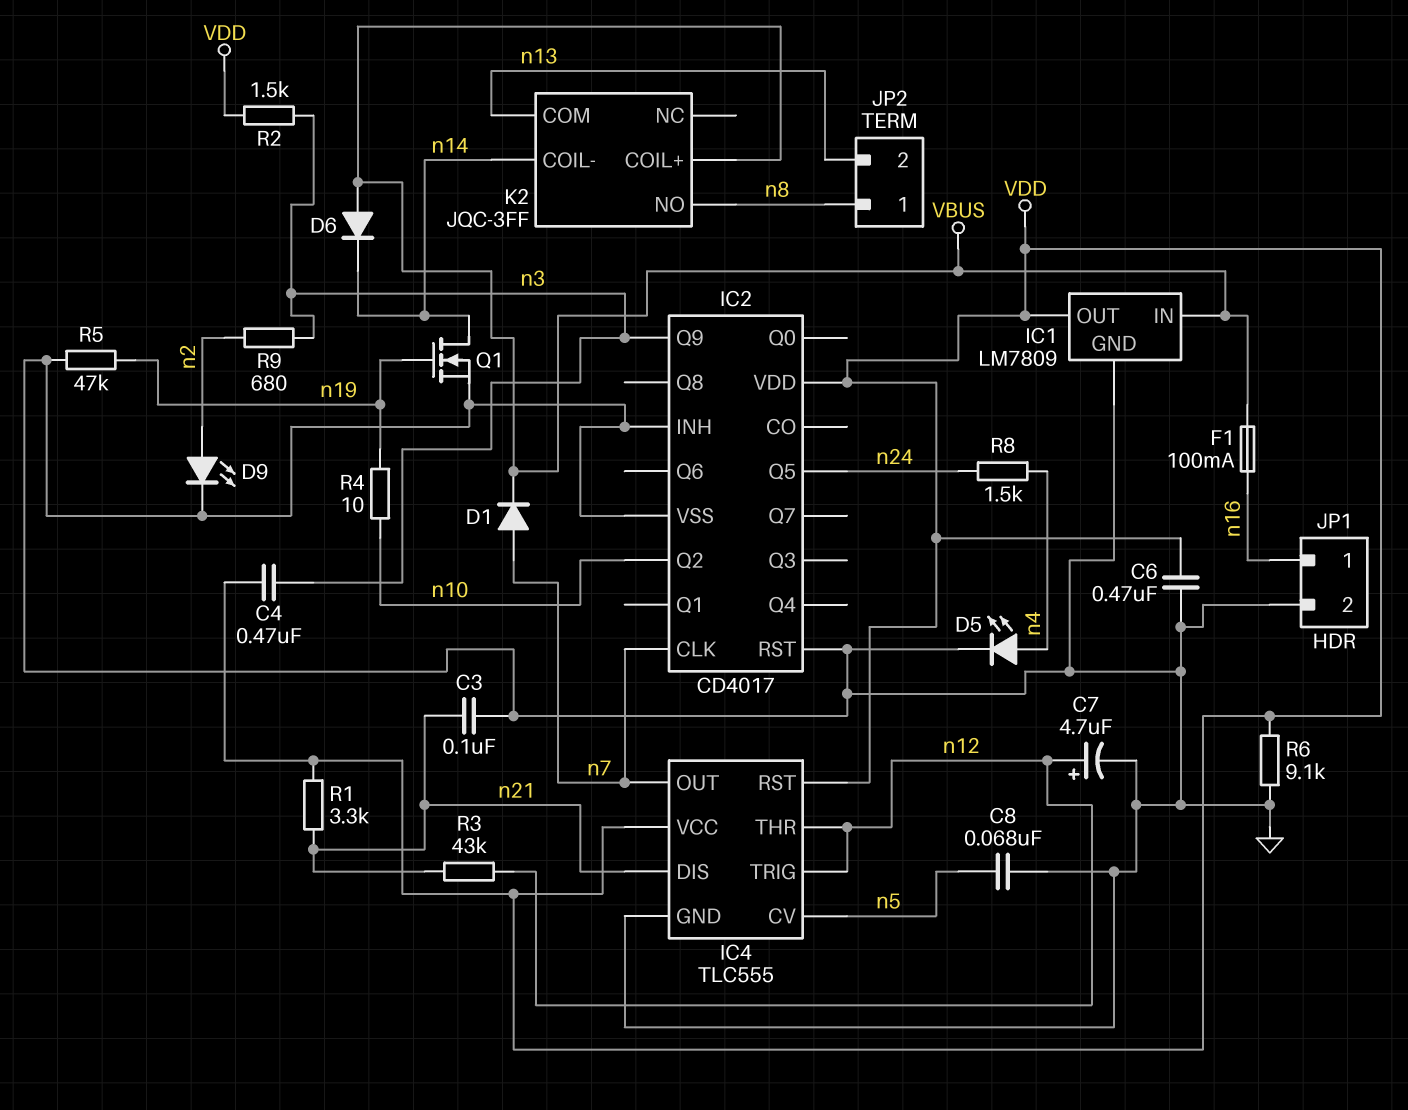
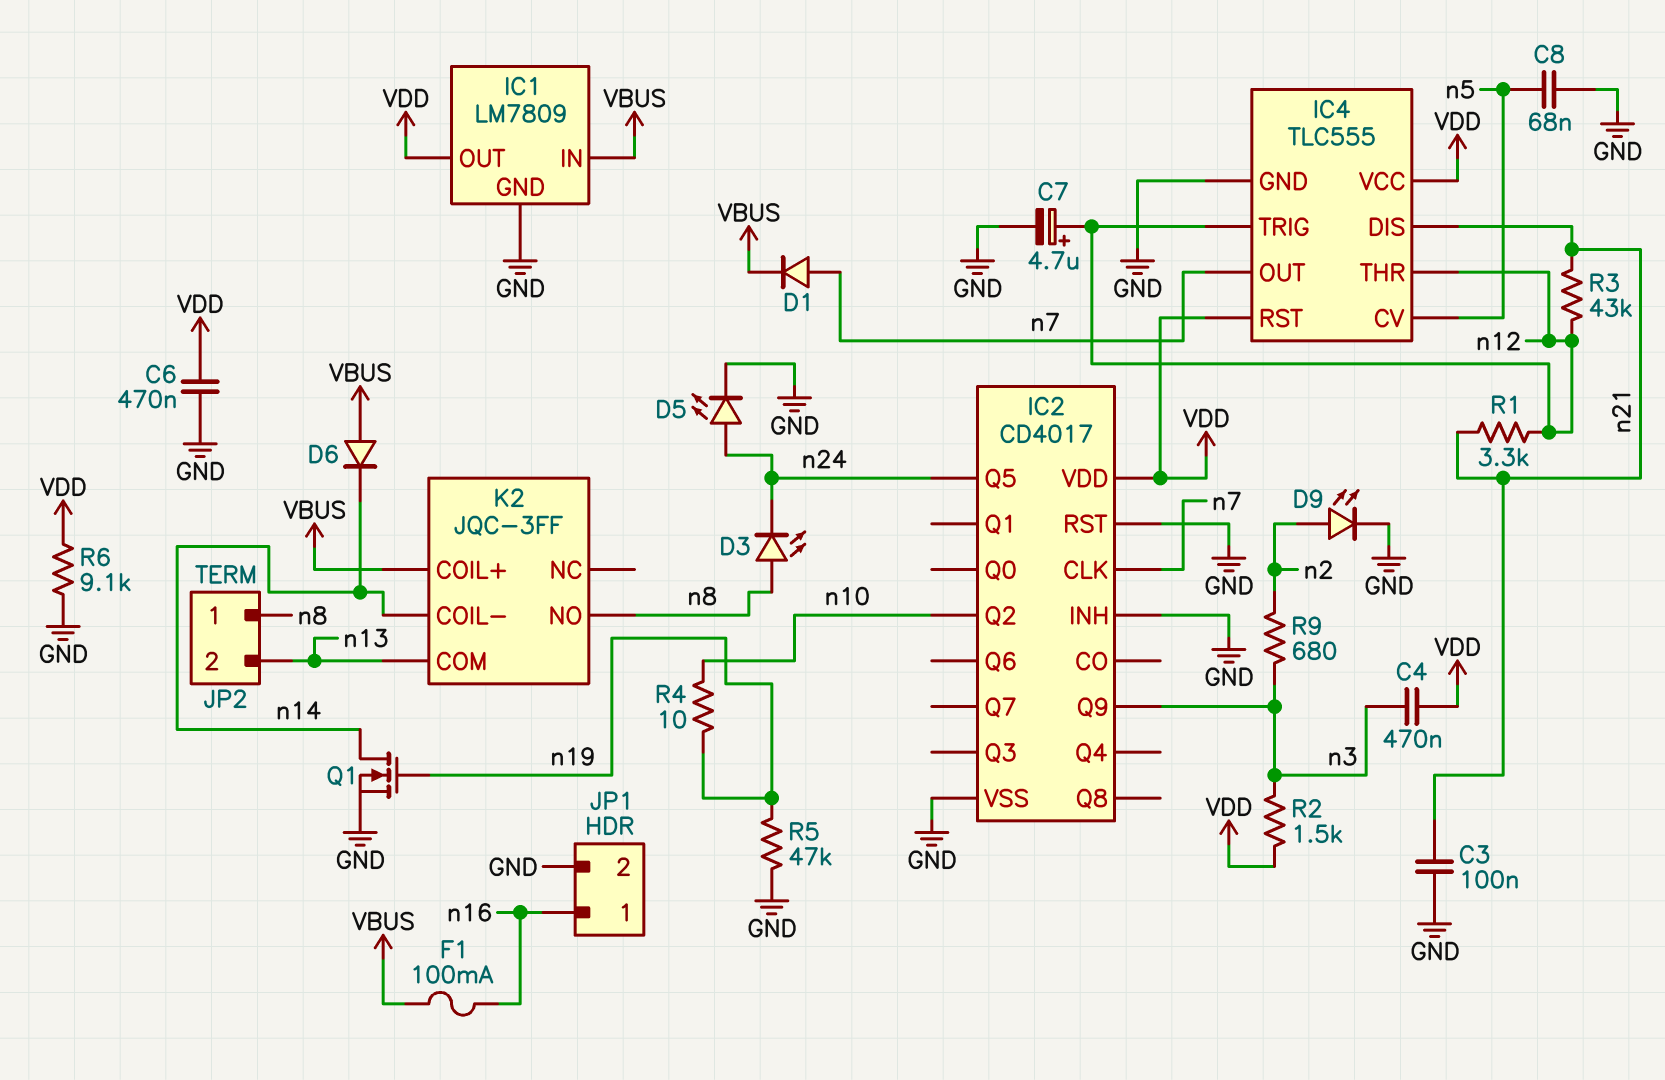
D3: none -> LED (A n8, K n24)
D5: LED (A n4, K GND) -> LED (A n24, K GND)
R1: 3.3k (VDD, n21) -> 3.3k (n12, n21)
R8: 1.5k (n4, n24) -> none

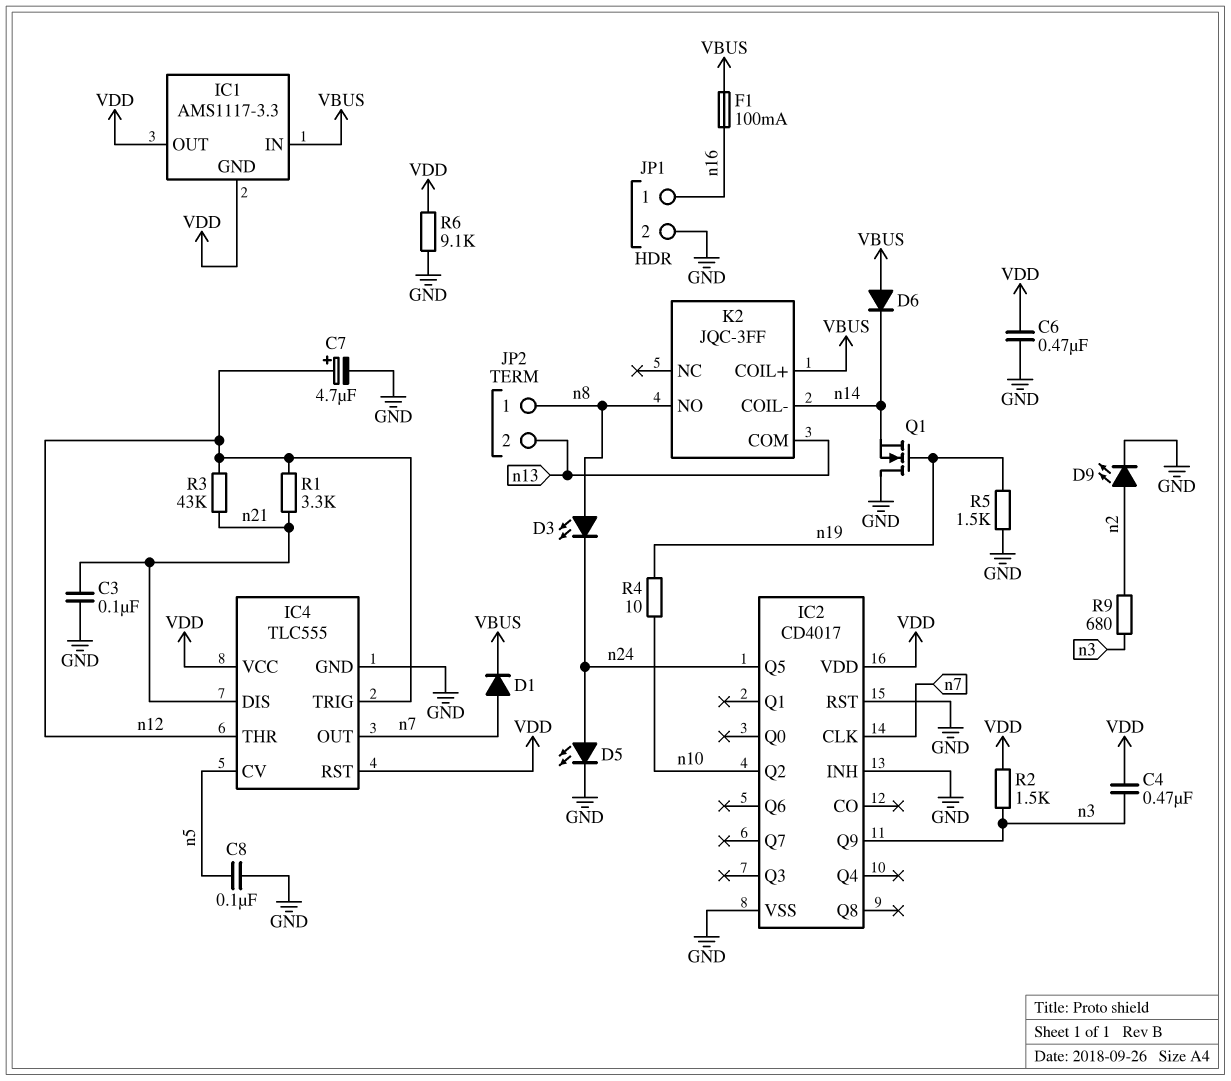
C8: 68nF (GND, n5) -> 100nF (GND, n5)
IC1: LM7809 -> AMS1117-3.3
IC1 pin GND: GND -> VDD
Q1: NMOS (G n19, D n14, S GND) -> NMOS (G n19, D GND, S n14)
R5: 47k (GND, n19) -> 1.5k (GND, n19)

